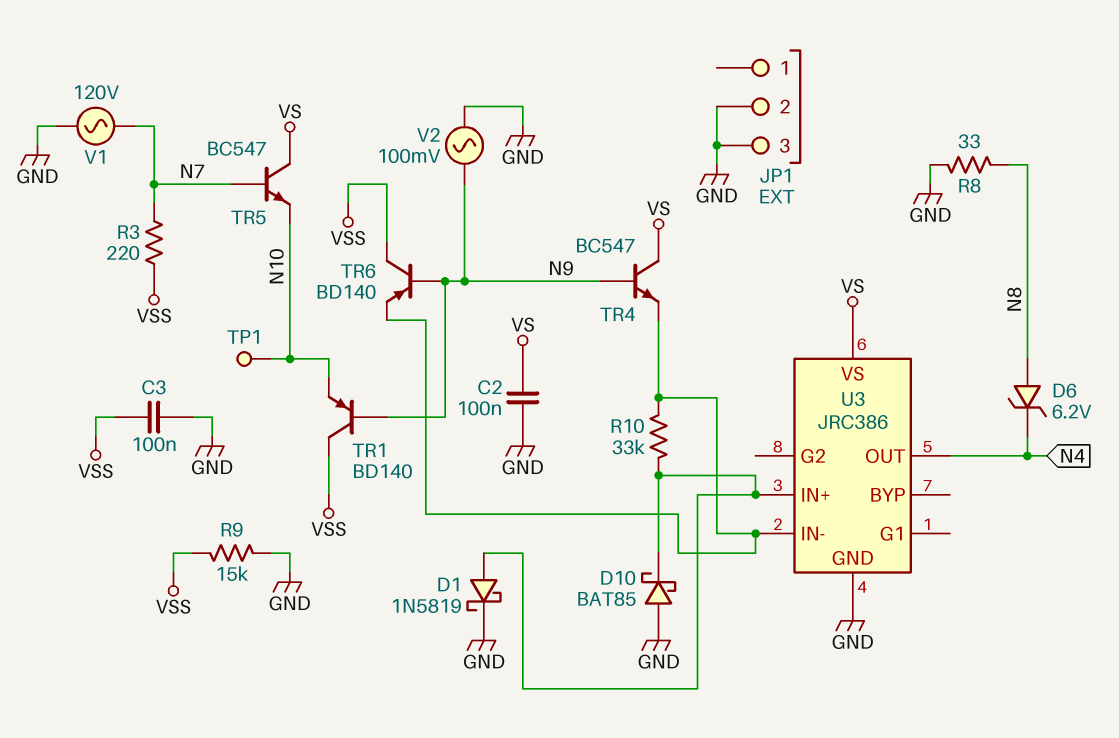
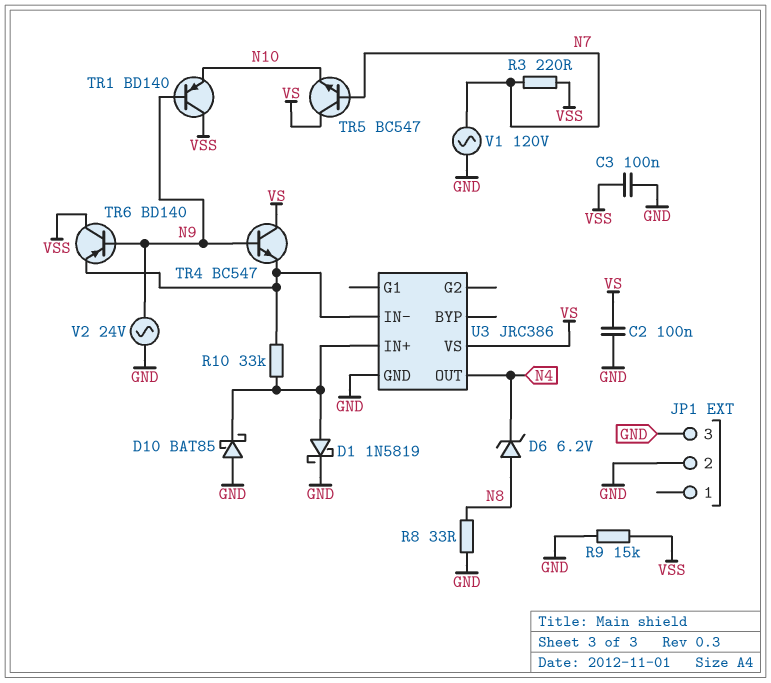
TP1: test point (N10) -> none
V2: AC 100mV (GND, N9) -> AC 24V (GND, N9)

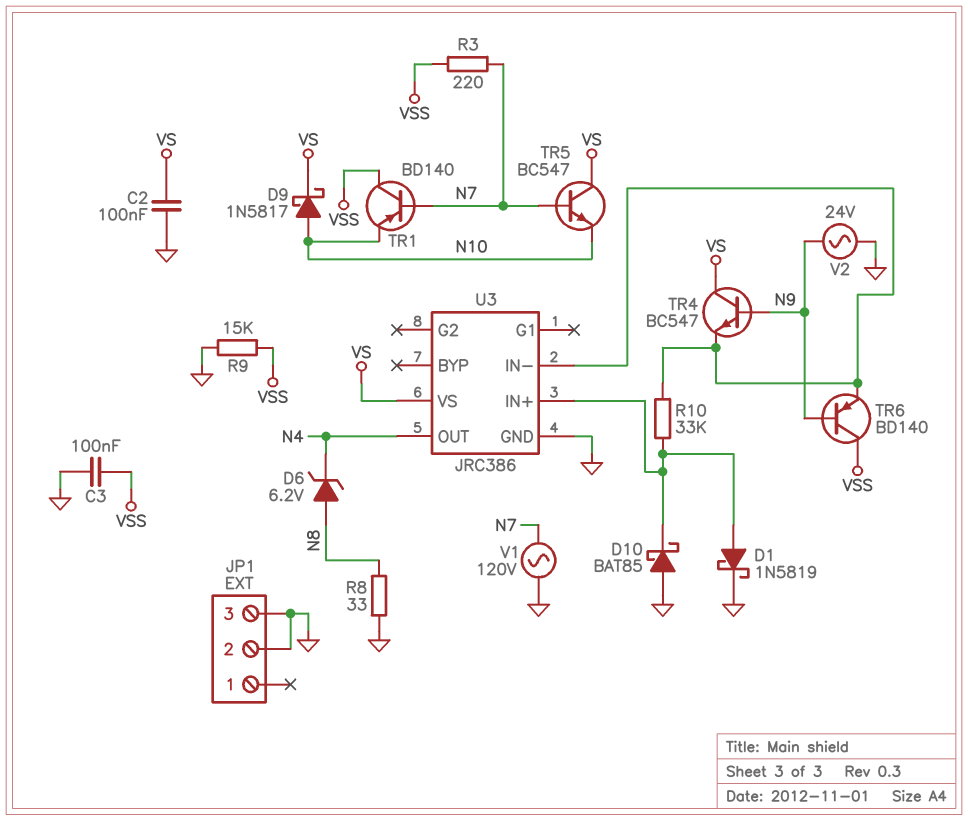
D9: none -> schottky 1N5817 (A N10, K VS)
TR1: PNP BD140 (B N9, C VSS, E N10) -> PNP BD140 (B N7, C VSS, E N10)

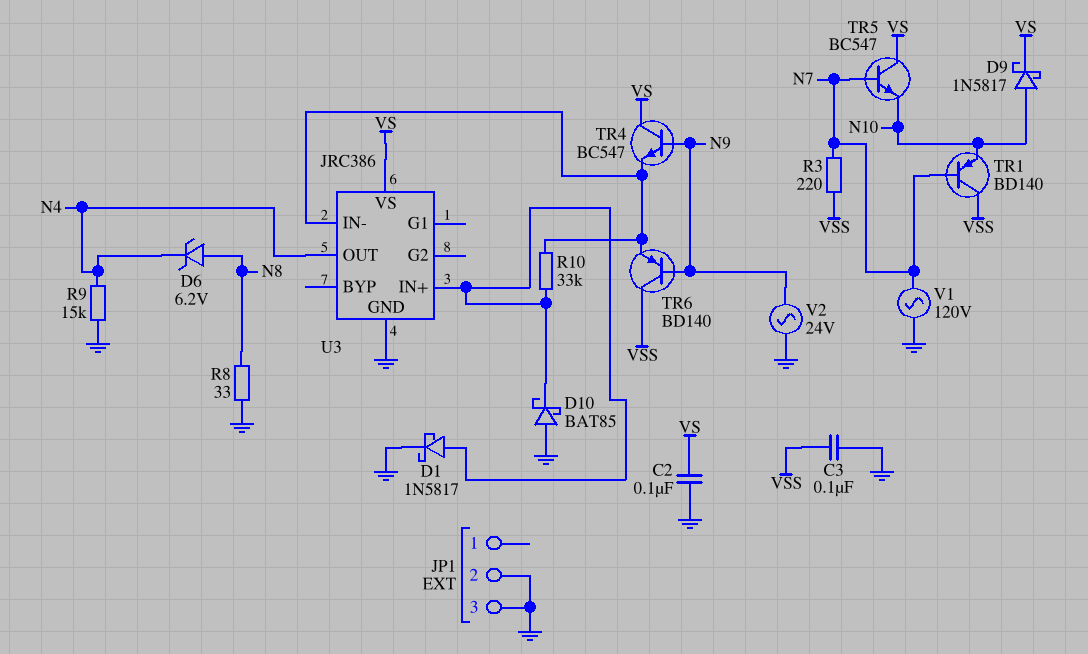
D1: schottky 1N5819 (A U3/IN+, K GND) -> schottky 1N5817 (A U3/IN+, K GND)
R9: 15k (GND, VSS) -> 15k (GND, N4)

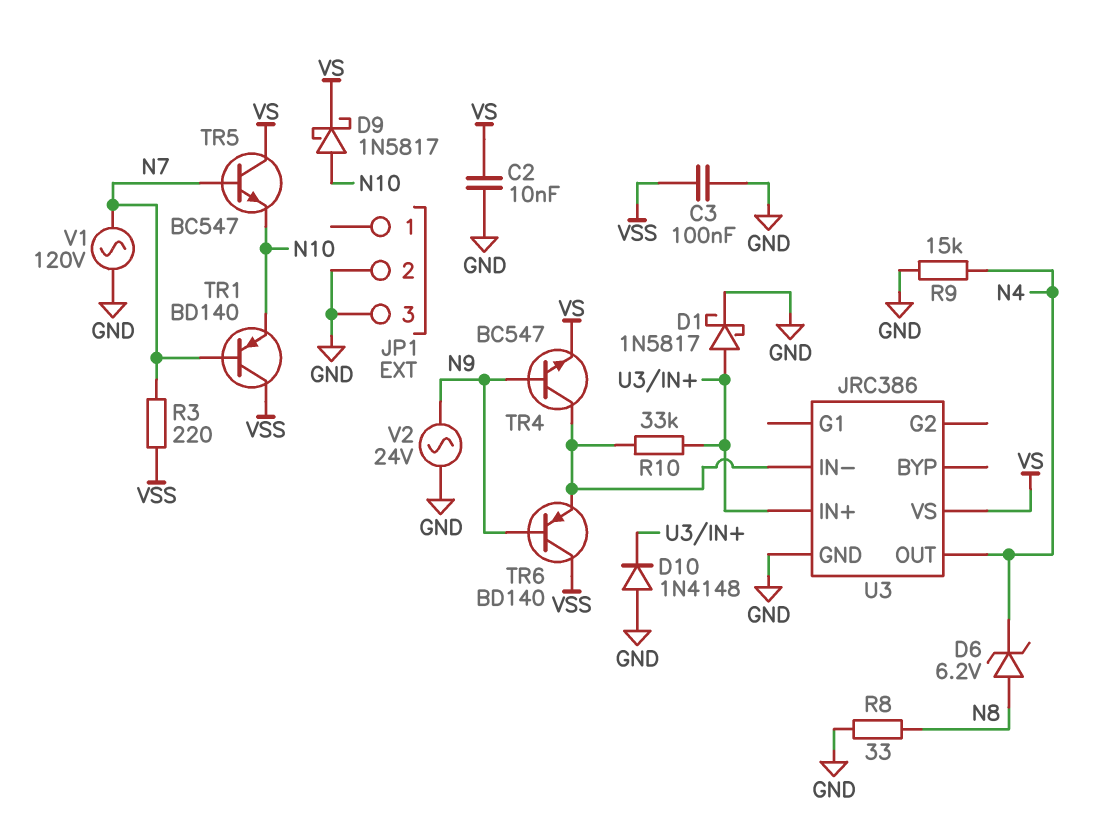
C2: 100nF (GND, VS) -> 10nF (GND, VS)
D10: schottky BAT85 (A GND, K U3/IN+) -> diode 1N4148 (A GND, K U3/IN+)
TR4: NPN BC547 (B N9, C VS, E U3/IN-) -> NPN BC547 (B N9, C U3/IN-, E VS)

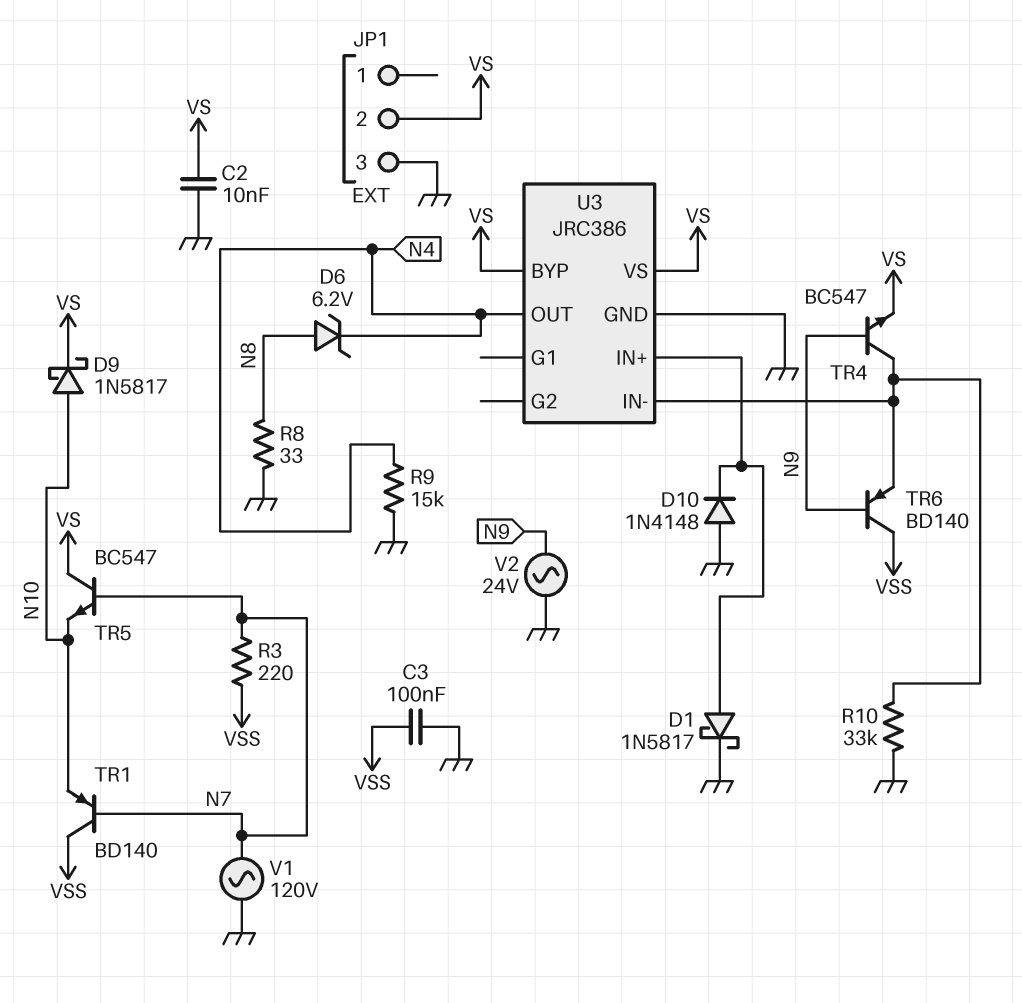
JP1 pin 2: GND -> VS
R10: 33k (U3/IN+, U3/IN-) -> 33k (GND, U3/IN-)
U3 pin BYP: none -> VS

